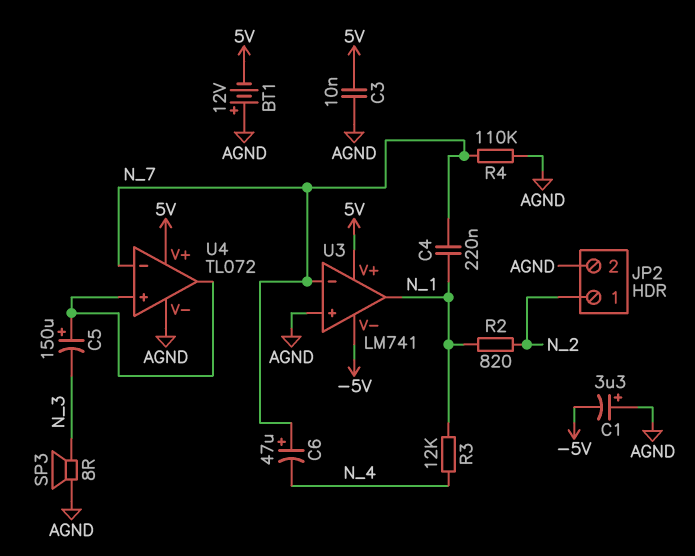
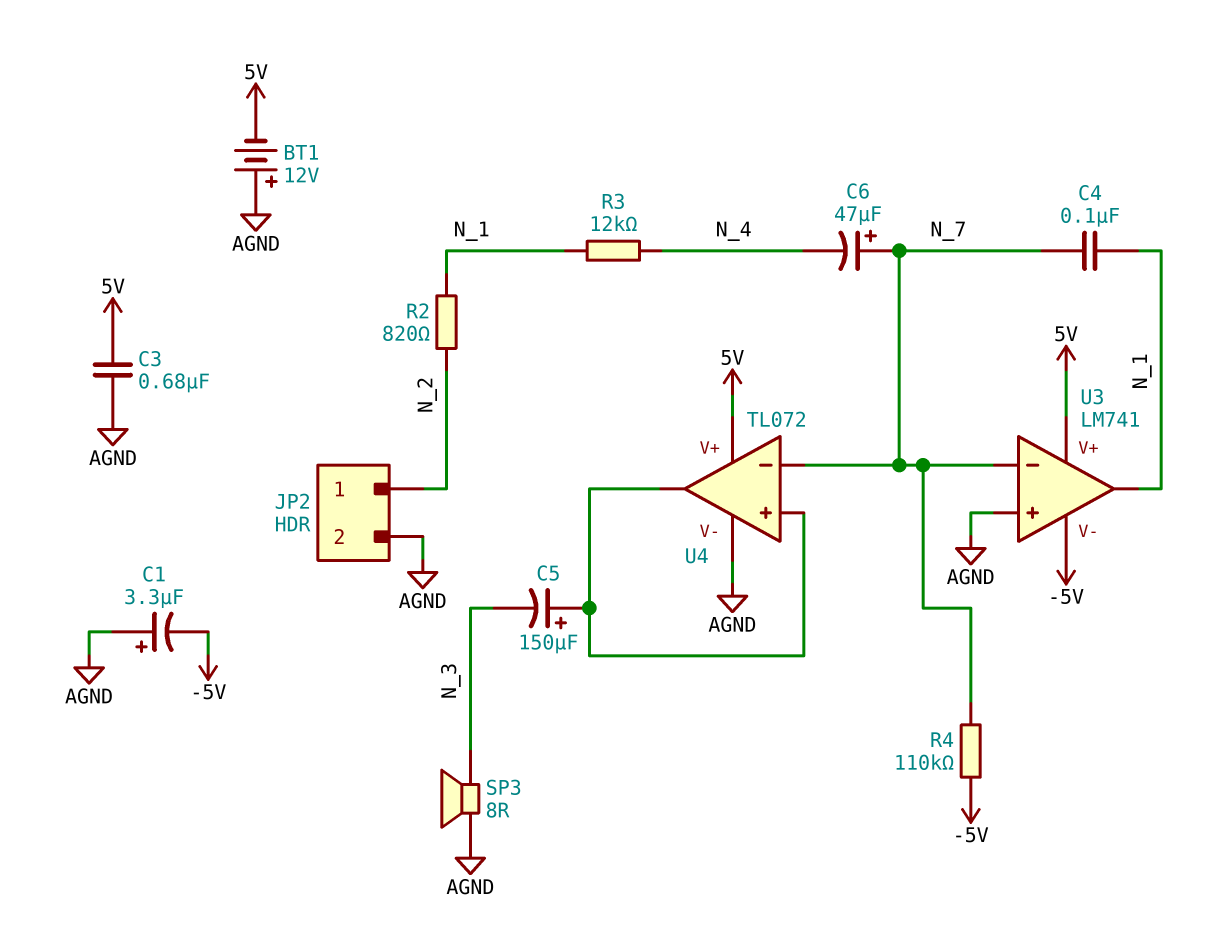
C3: 10nF (5V, AGND) -> 680nF (5V, AGND)
C4: 220nF (N_1, N_7) -> 100nF (N_1, N_7)
R4: 110k (AGND, N_7) -> 110k (-5V, N_7)

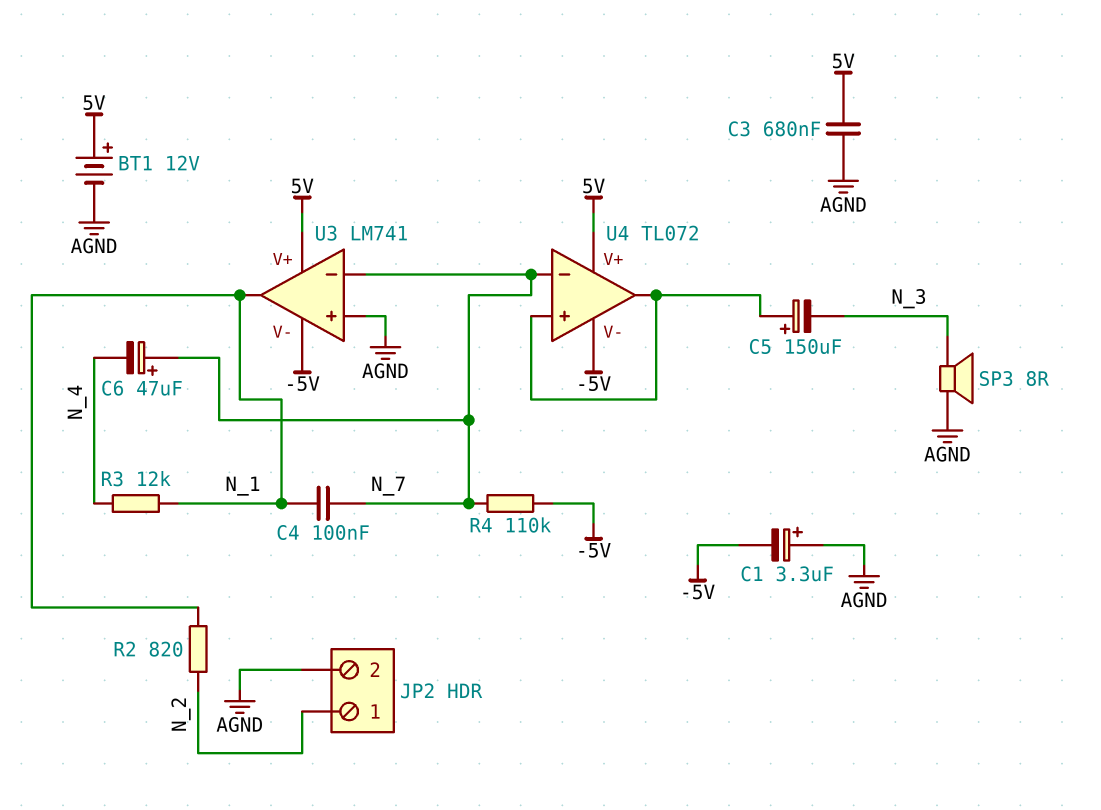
BT1: 12V (plus AGND, minus 5V) -> 12V (plus 5V, minus AGND)
U4 pin V-: AGND -> -5V

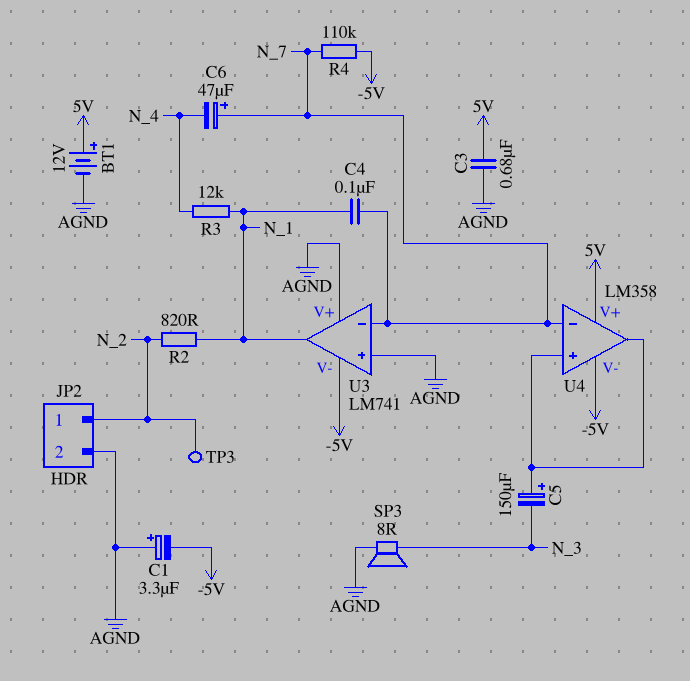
TP3: none -> test point (N_2)
U3 pin V+: 5V -> AGND
U4: TL072 -> LM358

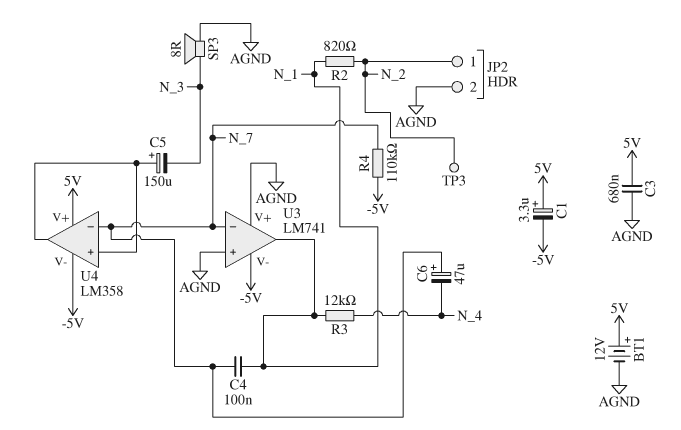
C1: 3.3uF (plus AGND, minus -5V) -> 3.3uF (plus 5V, minus -5V)

